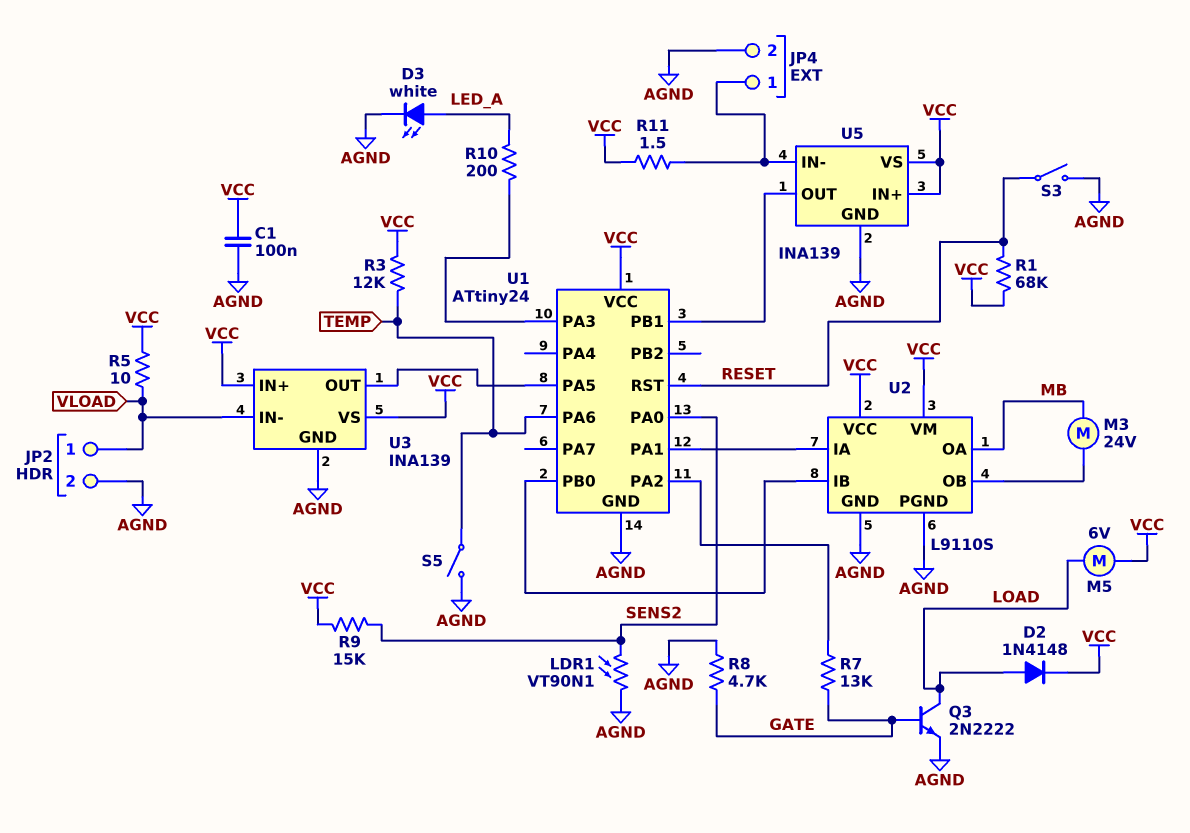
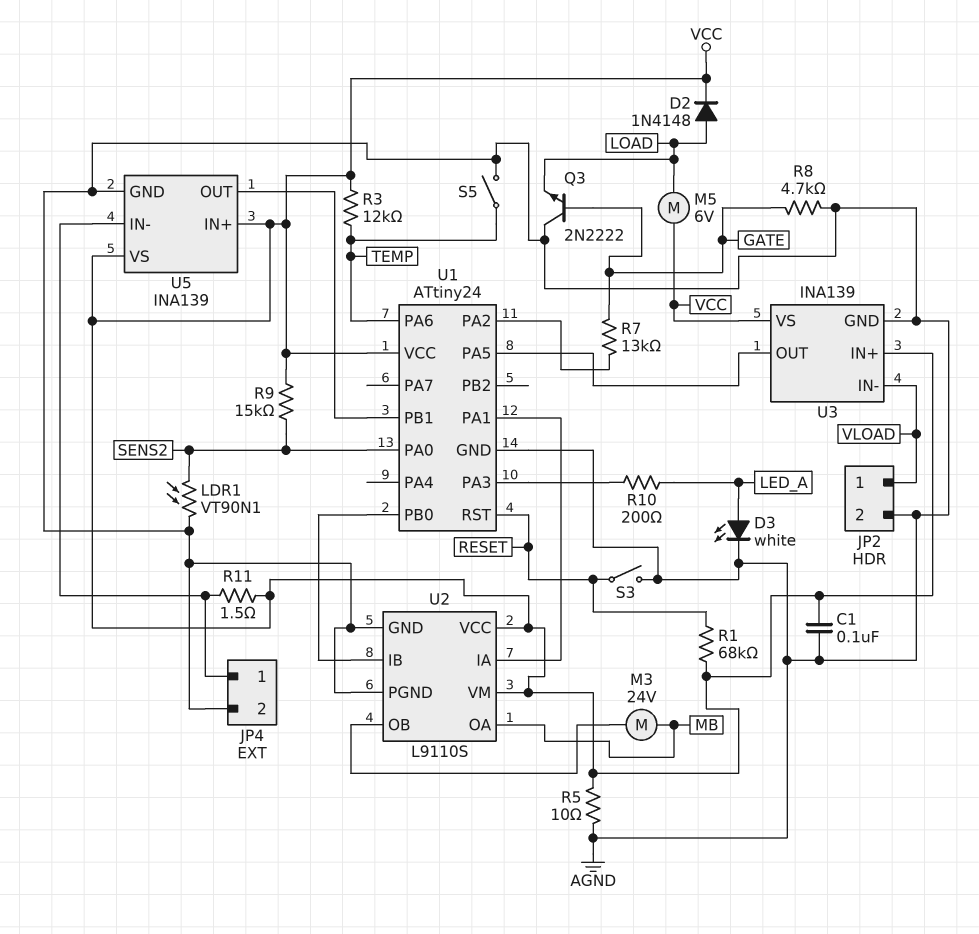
Q3: NPN 2N2222 (B GATE, C LOAD, E AGND) -> NPN 2N2222 (B GATE, C AGND, E LOAD)
R5: 10 (VCC, VLOAD) -> 10 (AGND, VCC)

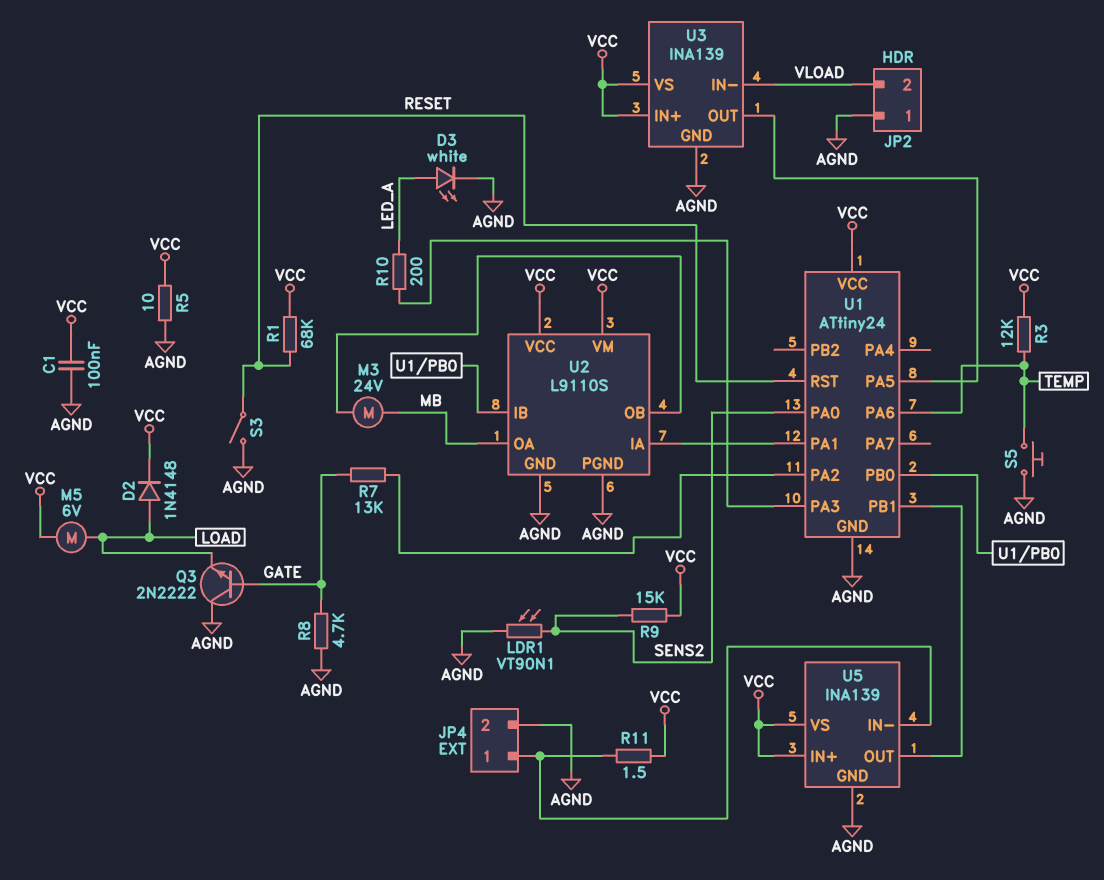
JP2 pin 1: VLOAD -> AGND
JP2 pin 2: AGND -> VLOAD
S5: switch (AGND, TEMP) -> button (AGND, TEMP)

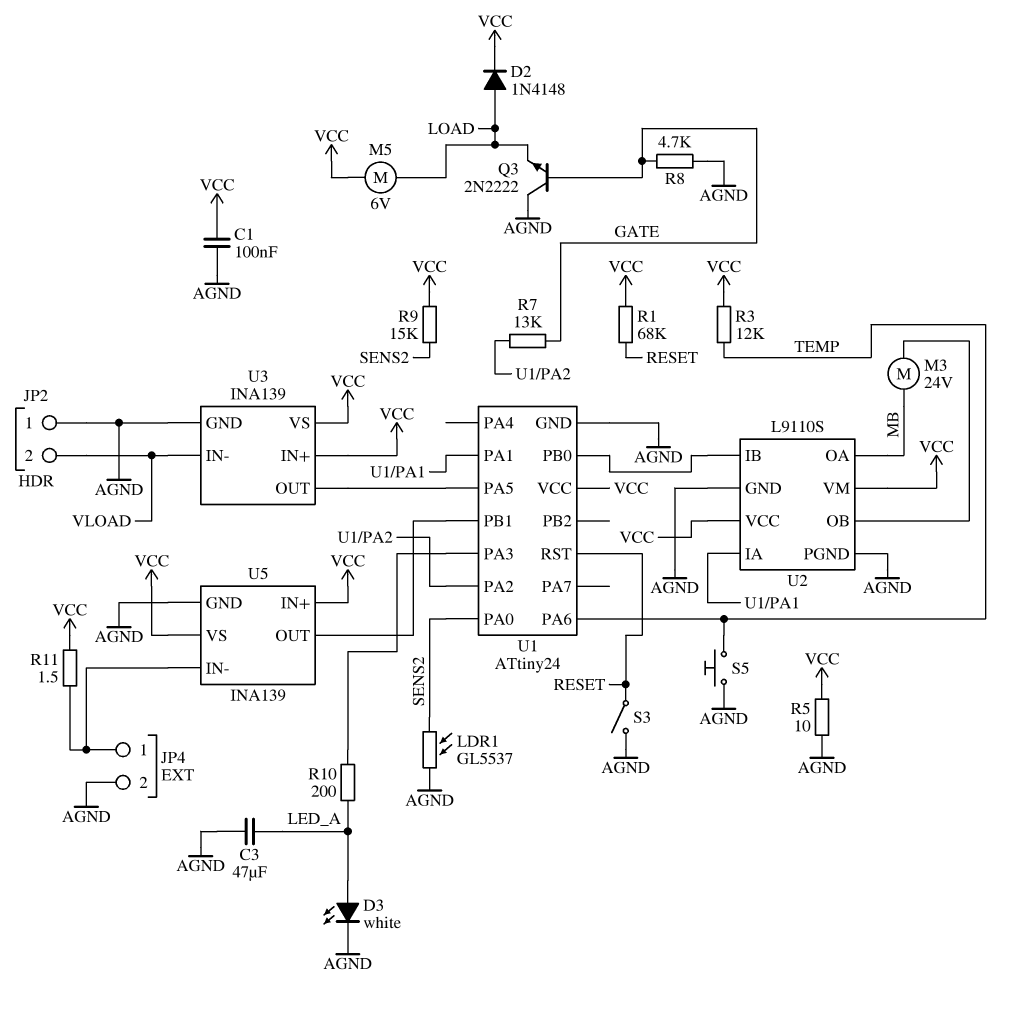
C3: none -> 47uF (AGND, LED_A)
LDR1: VT90N1 (AGND, SENS2) -> GL5537 (AGND, SENS2)

